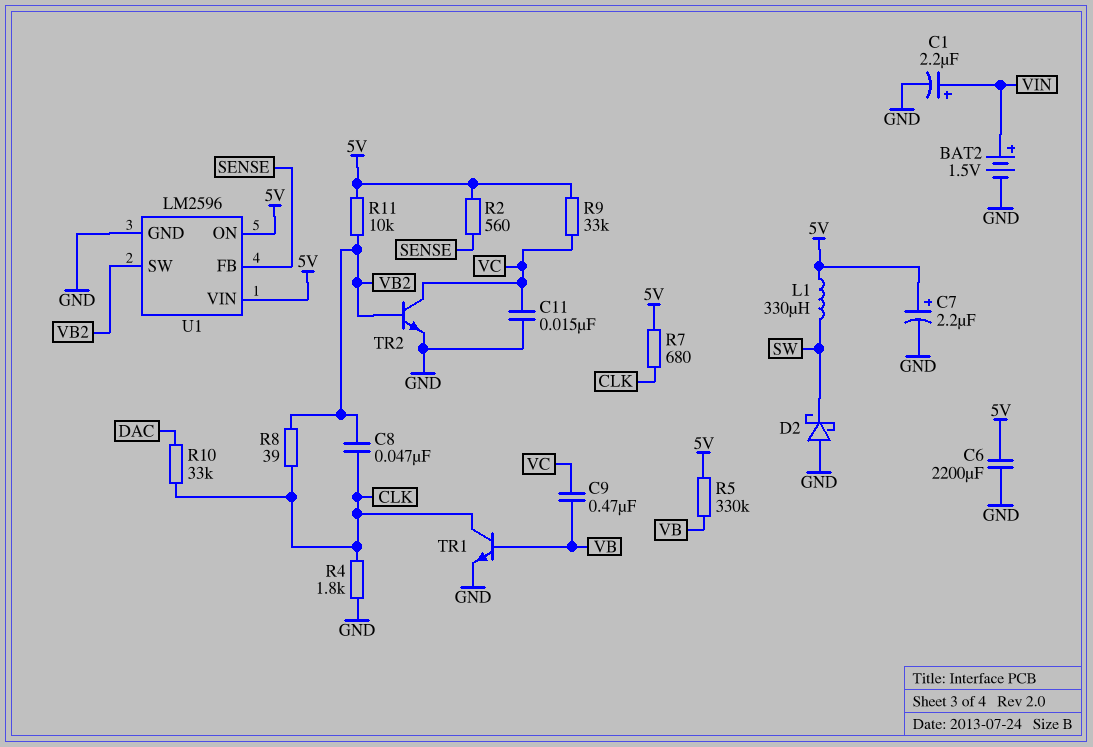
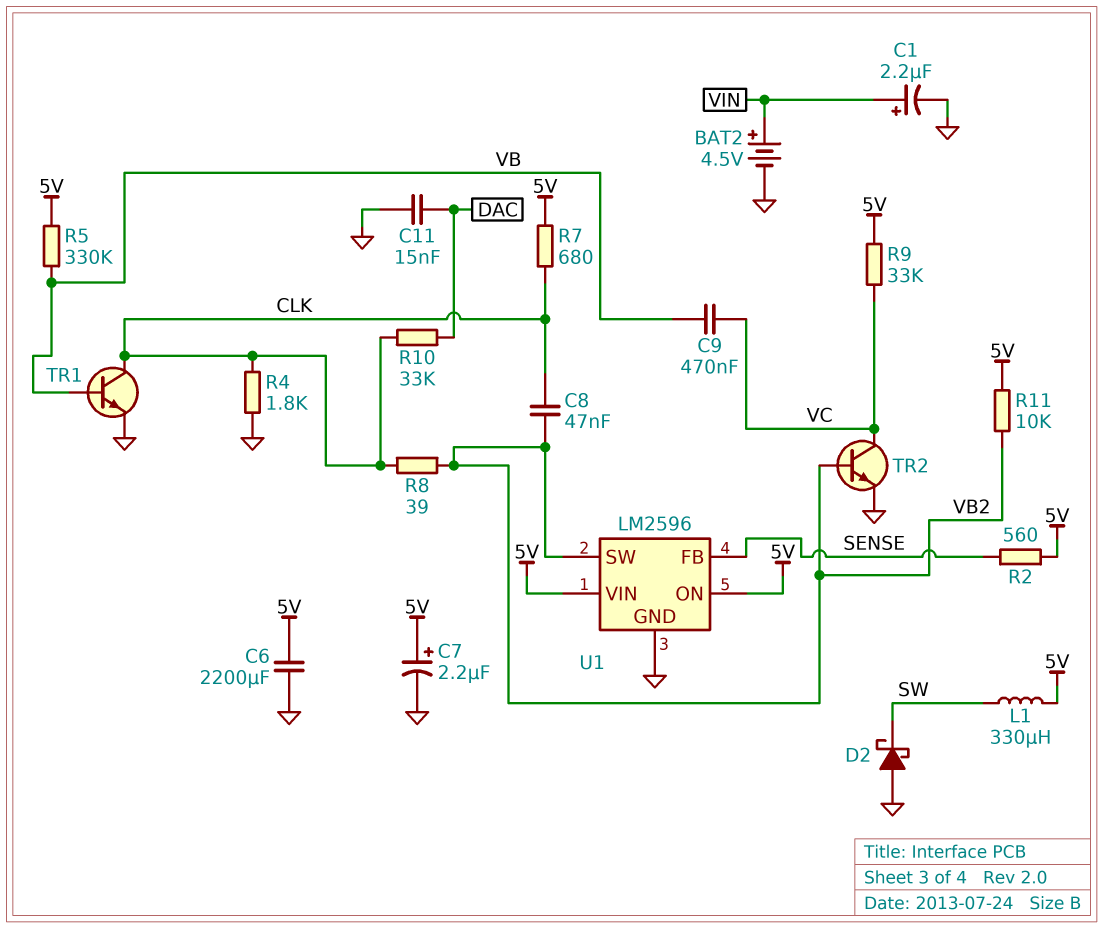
BAT2: 1.5V (plus VIN, minus GND) -> 4.5V (plus VIN, minus GND)
C11: 15nF (GND, VC) -> 15nF (DAC, GND)

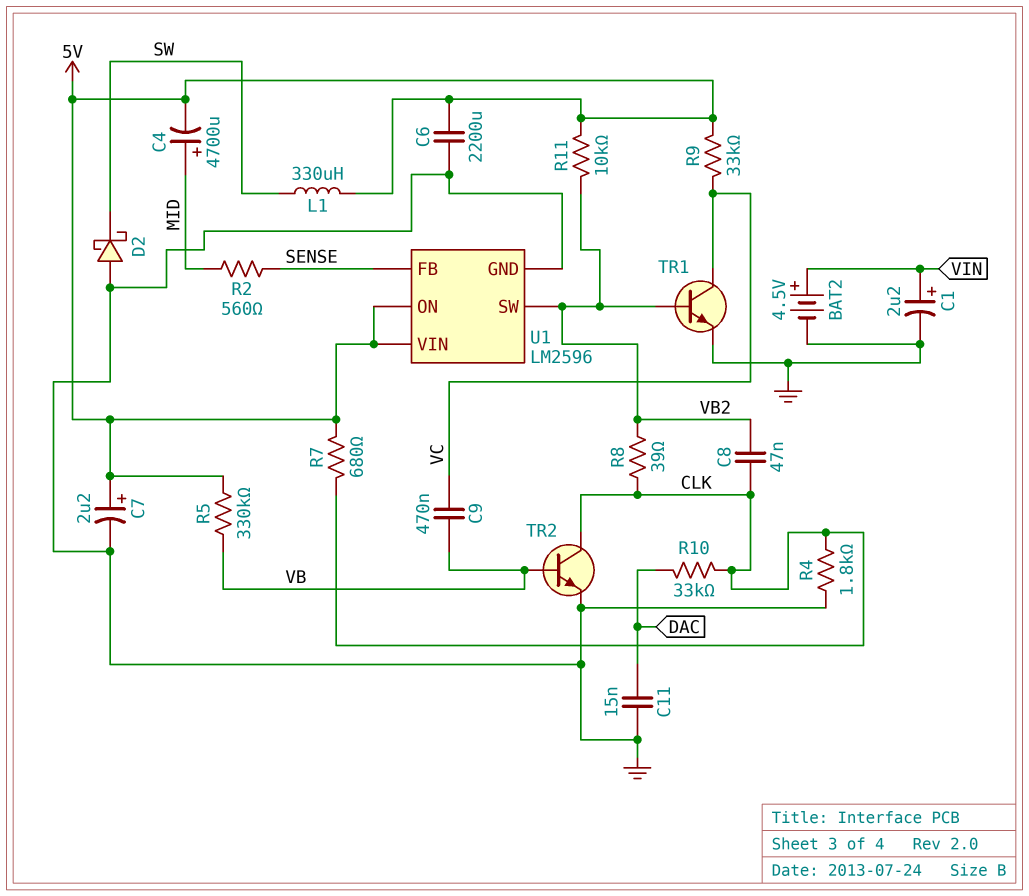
C4: none -> 4700uF (plus MID, minus 5V)
R2: 560 (5V, SENSE) -> 560 (MID, SENSE)
TR1: NPN (B VB, C CLK, E GND) -> NPN (B VB2, C VC, E GND)
TR2: NPN (B VB2, C VC, E GND) -> NPN (B VB, C CLK, E GND)

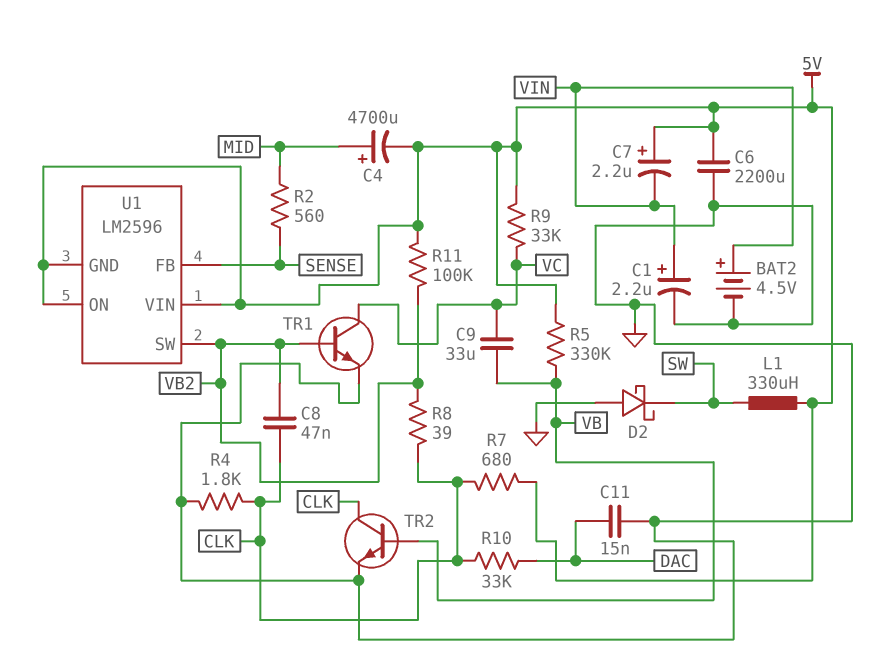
C7: 2.2uF (plus 5V, minus GND) -> 2.2uF (plus 5V, minus VIN)
C9: 470nF (VB, VC) -> 33uF (VB, VC)
R11: 10k (5V, VB2) -> 100k (5V, VB2)
U1 pin GND: GND -> 5V

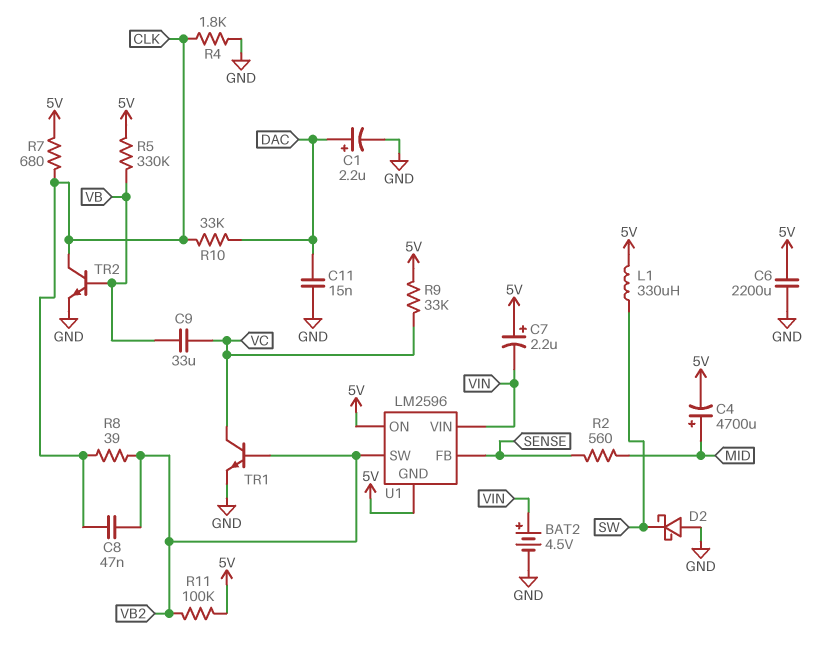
C1: 2.2uF (plus VIN, minus GND) -> 2.2uF (plus DAC, minus GND)
U1 pin VIN: 5V -> VIN

